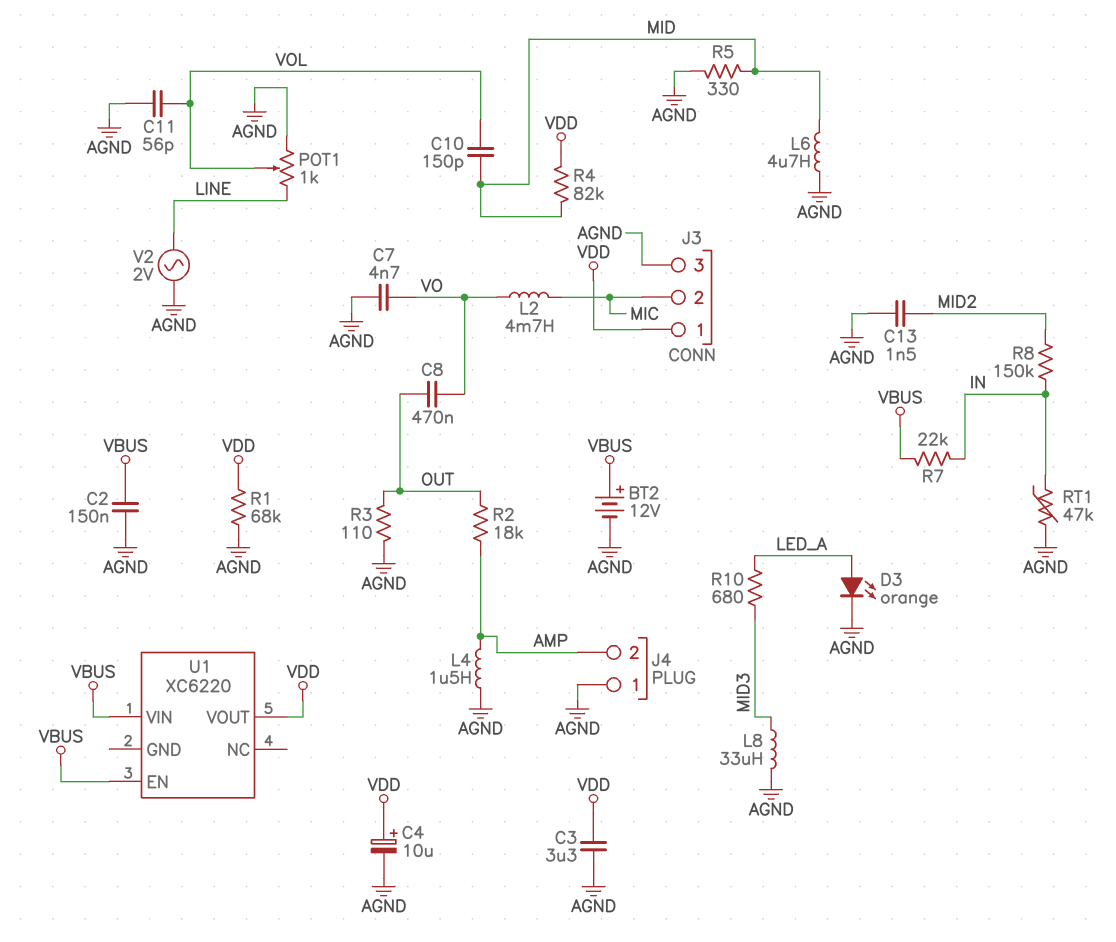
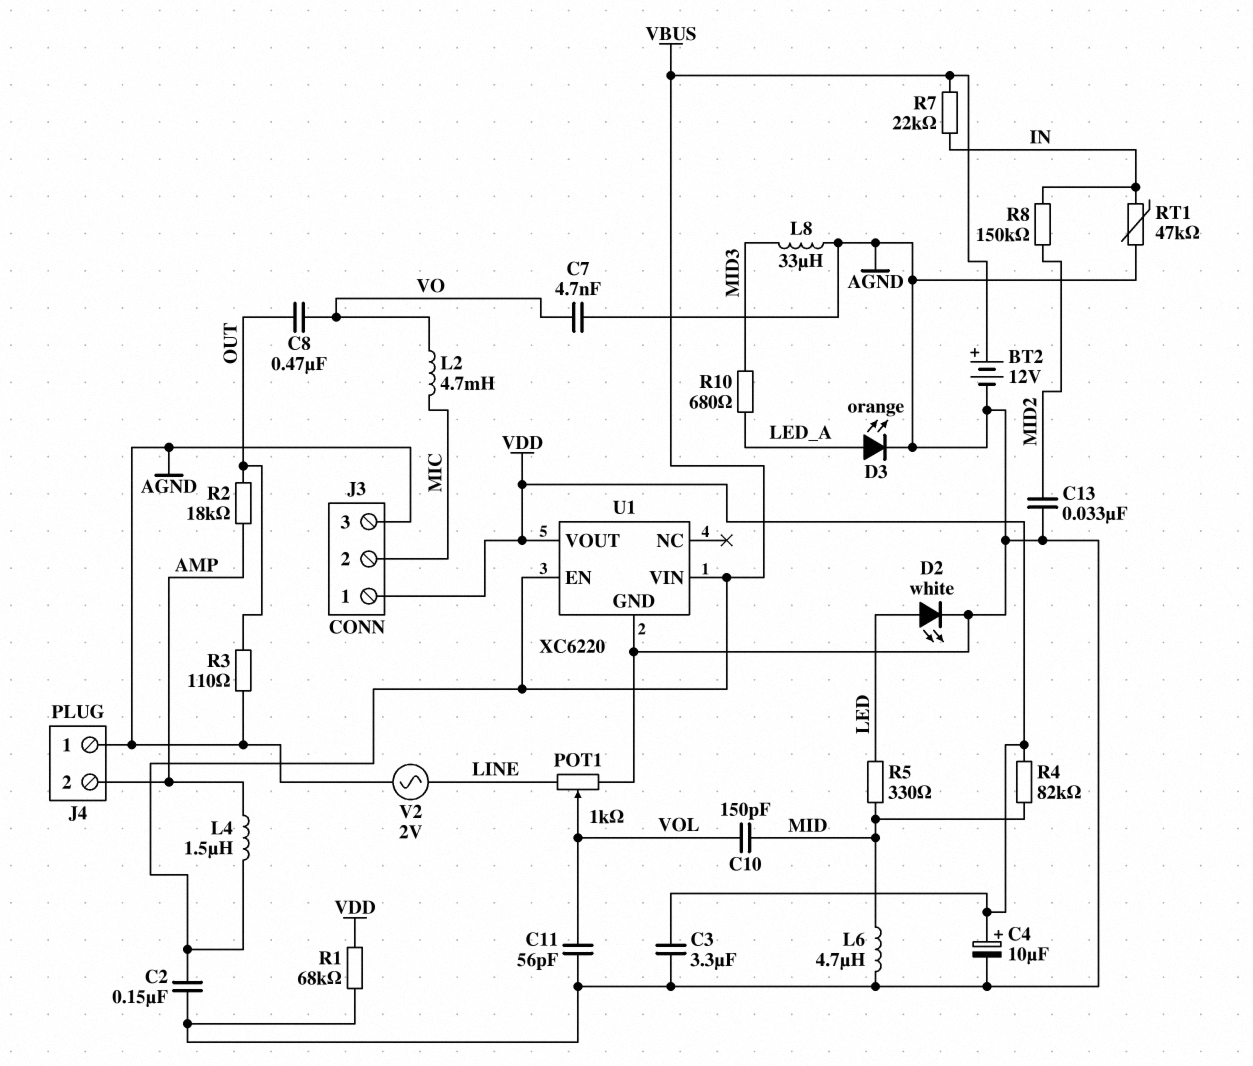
C13: 1.5nF (AGND, MID2) -> 33nF (AGND, MID2)
D2: none -> LED white (A LED, K AGND)
L4: 1.5uH (AGND, AMP) -> 1.5uH (AMP, VBUS)
R5: 330 (AGND, MID) -> 330 (LED, MID)
U1 pin GND: none -> AGND

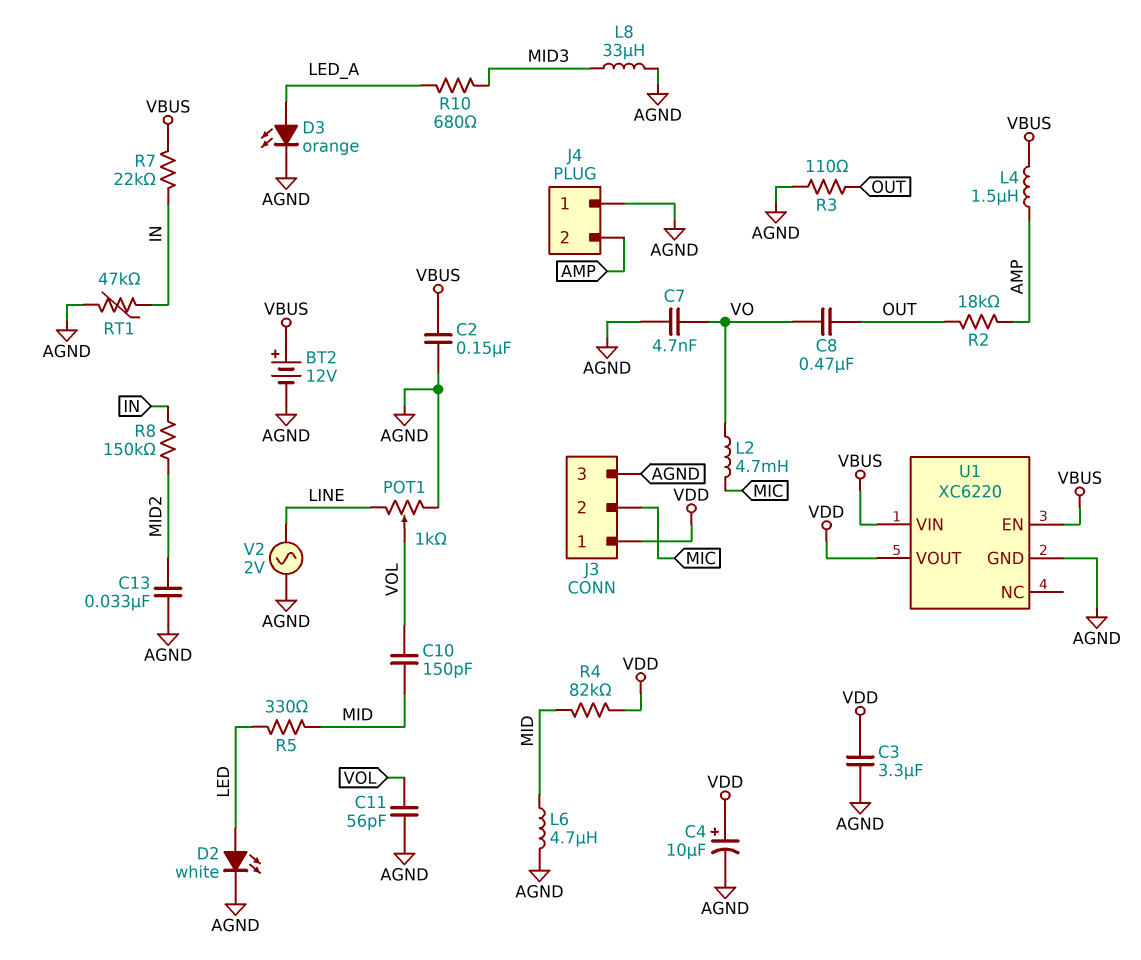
R1: 68k (AGND, VDD) -> none

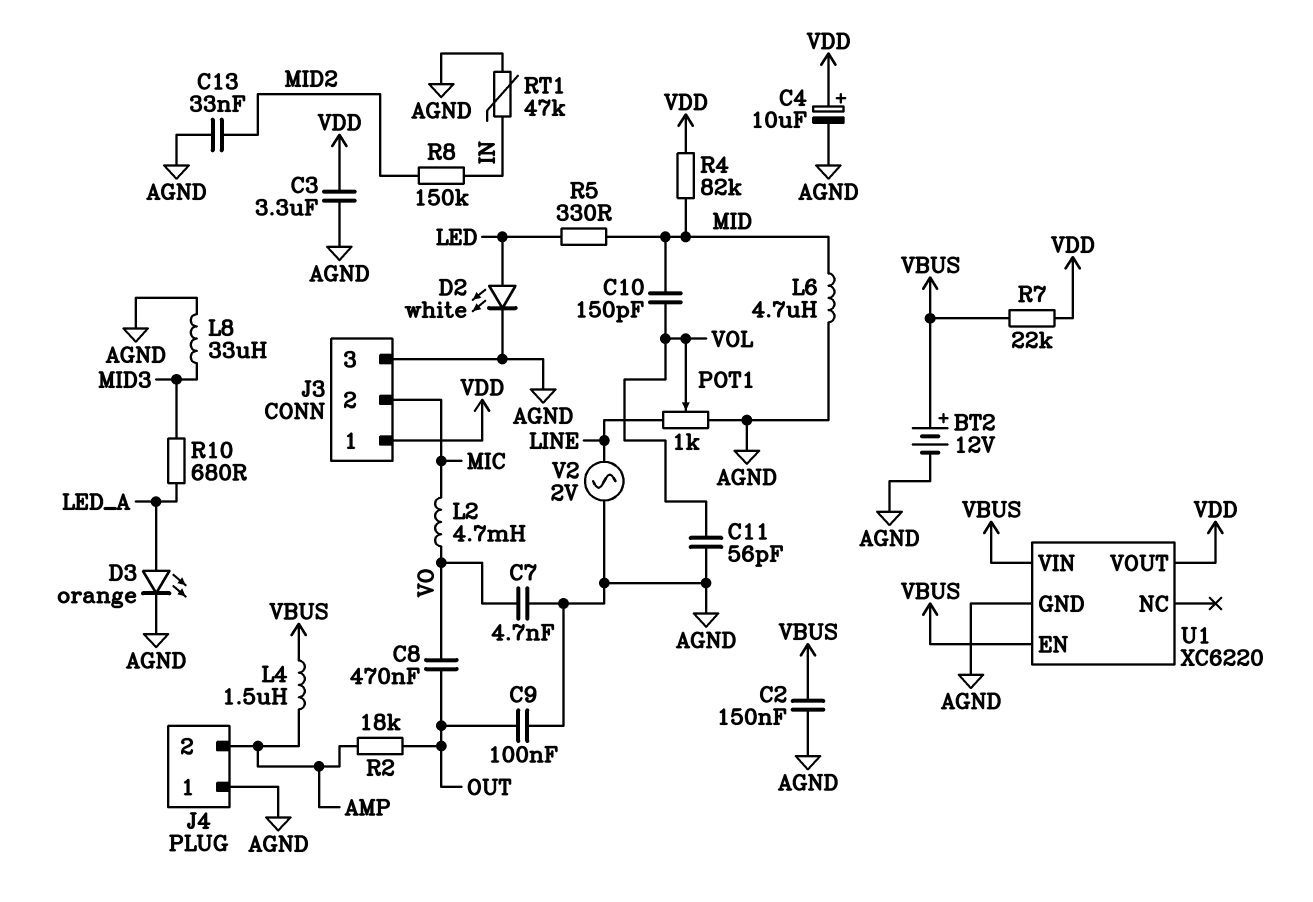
C9: none -> 100nF (AGND, OUT)
R3: 110 (AGND, OUT) -> none
R7: 22k (IN, VBUS) -> 22k (VBUS, VDD)

